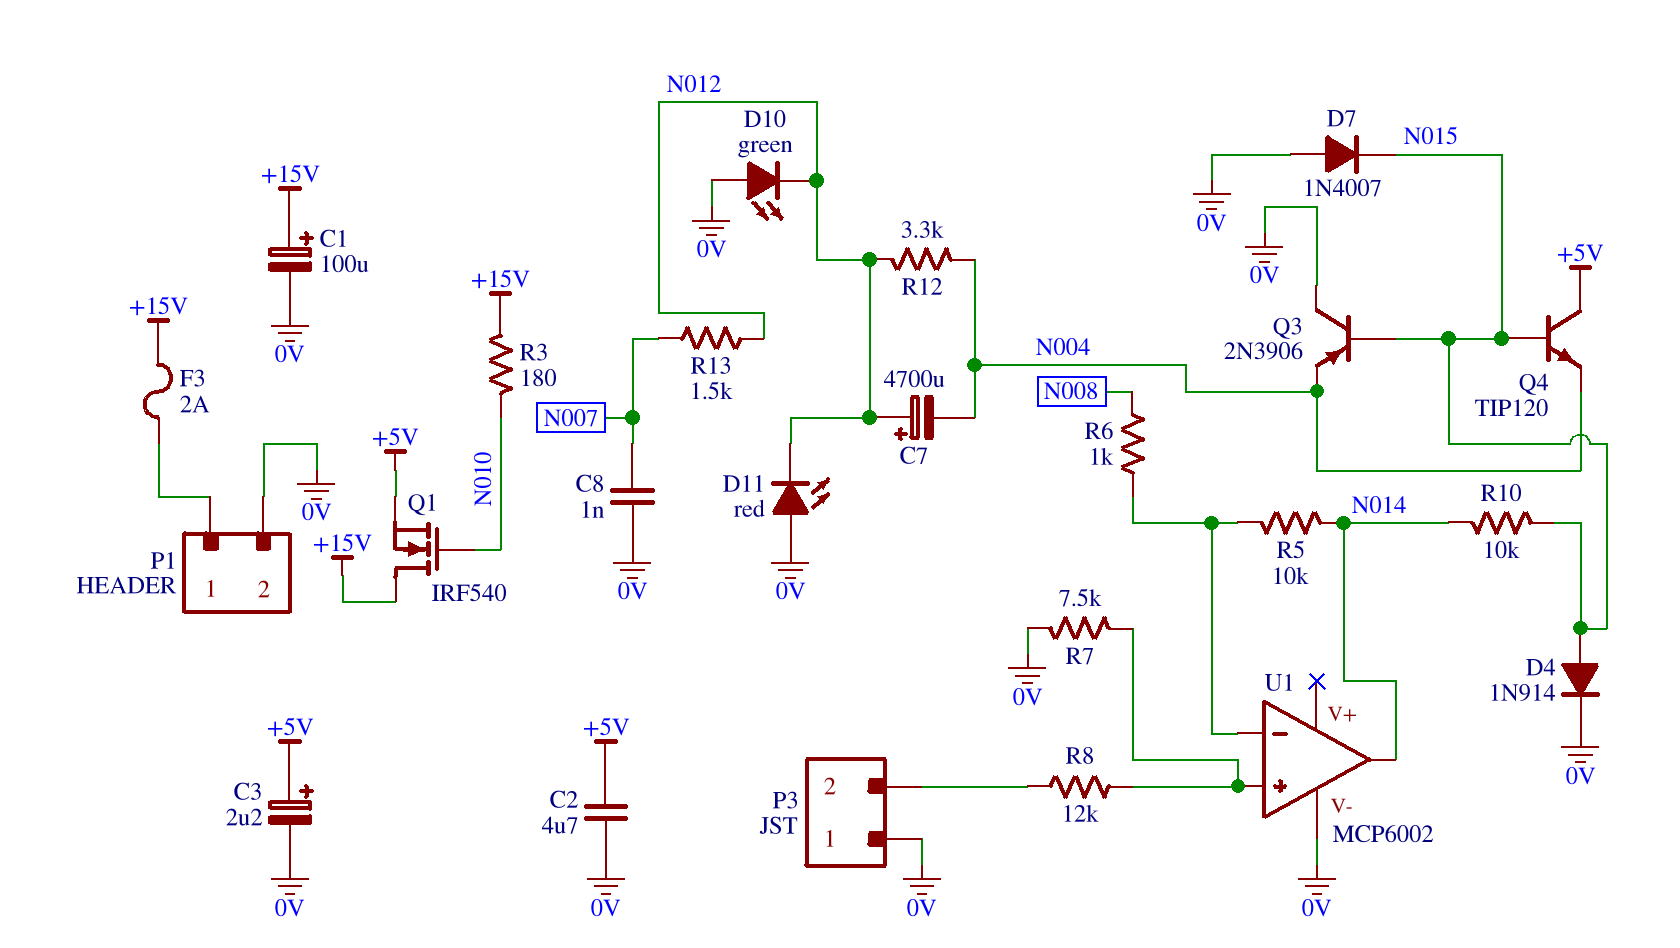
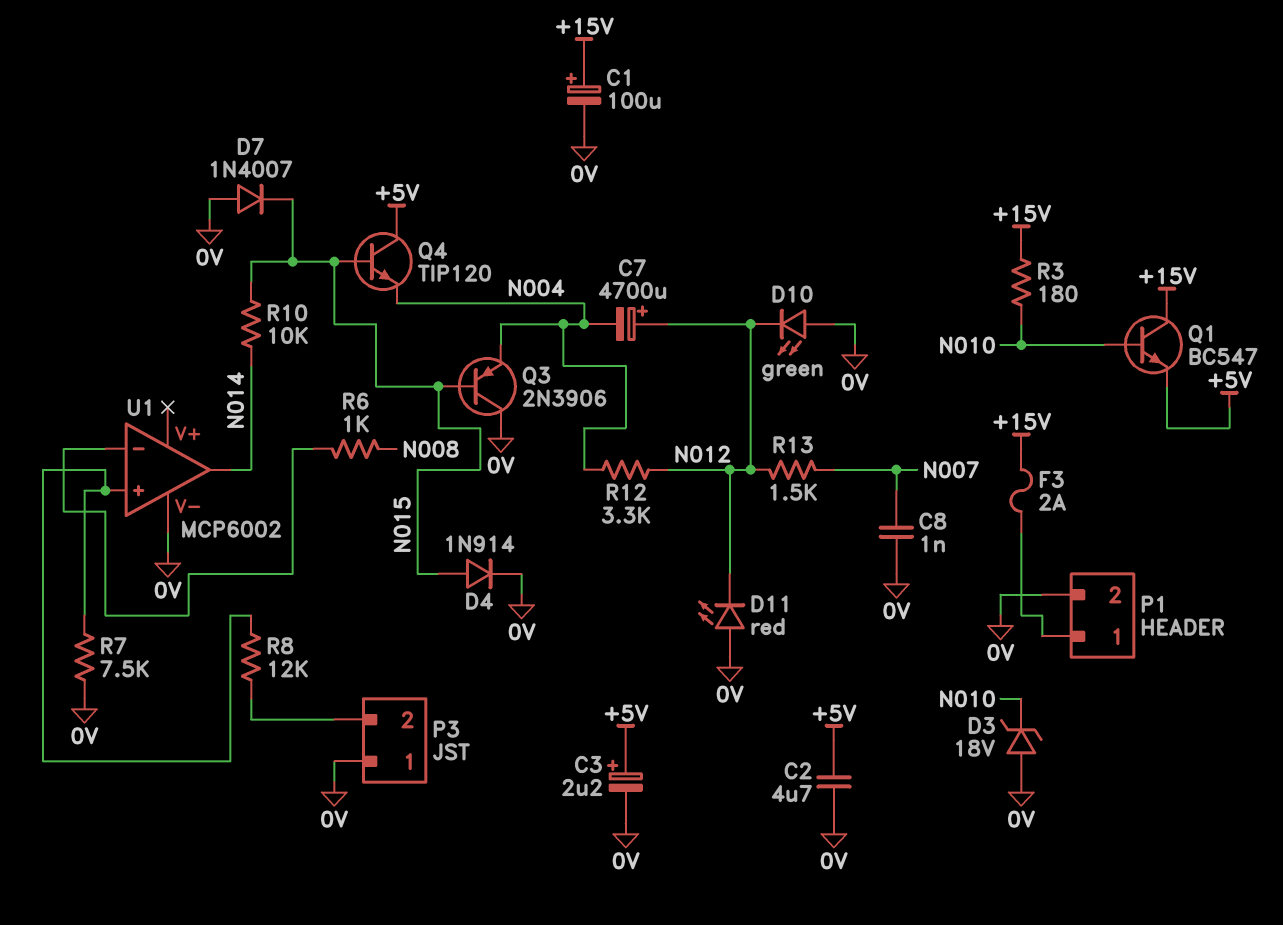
D3: none -> zener 18V (A 0V, K N010)
Q1: NMOS IRF540 (G N010, D +15V, S +5V) -> NPN BC547 (B N010, C +15V, E +5V)
R5: 10k (N014, U1/in-) -> none

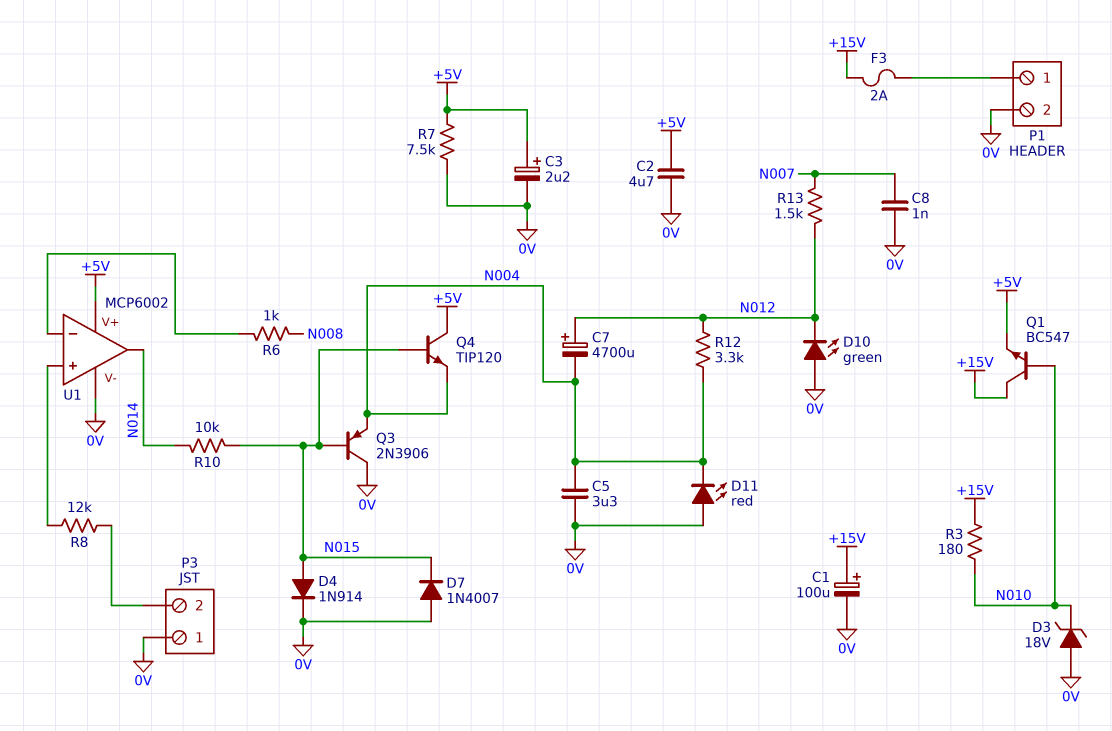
C5: none -> 3.3uF (0V, N004)
D11: LED red (A 0V, K N012) -> LED red (A 0V, K N004)
R7: 7.5k (0V, U1/in+) -> 7.5k (+5V, 0V)
U1 pin V+: none -> +5V

